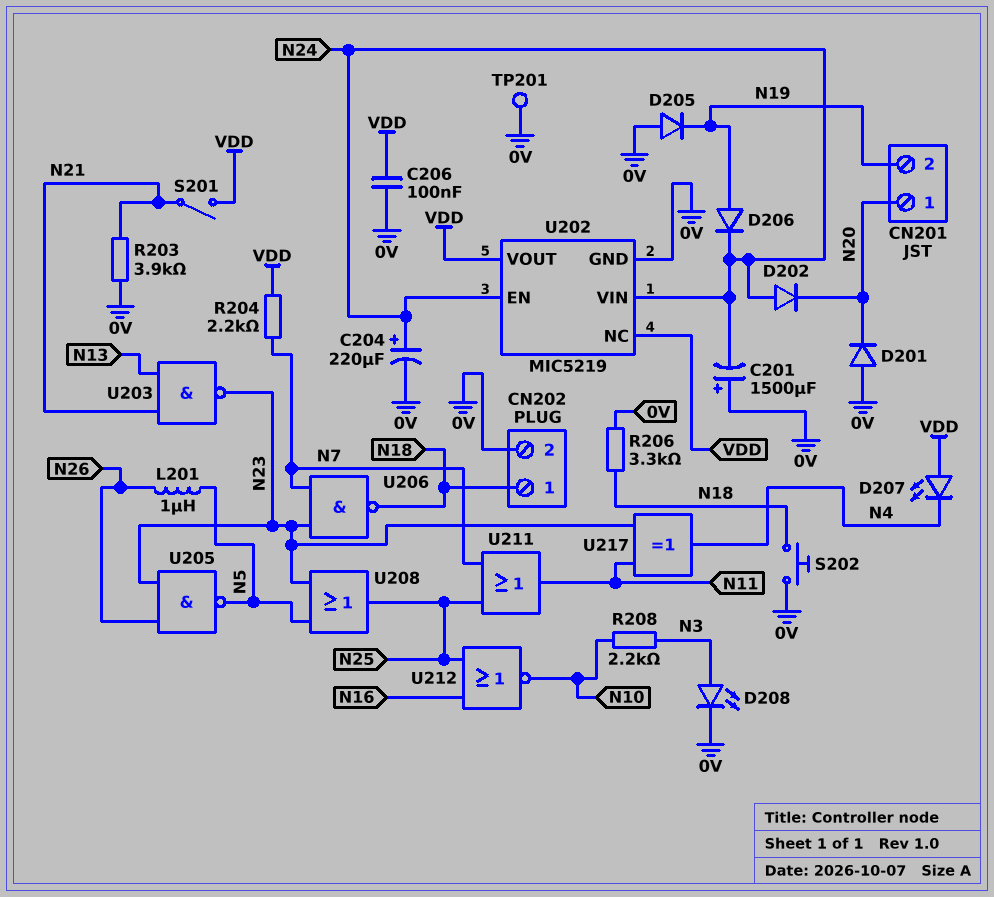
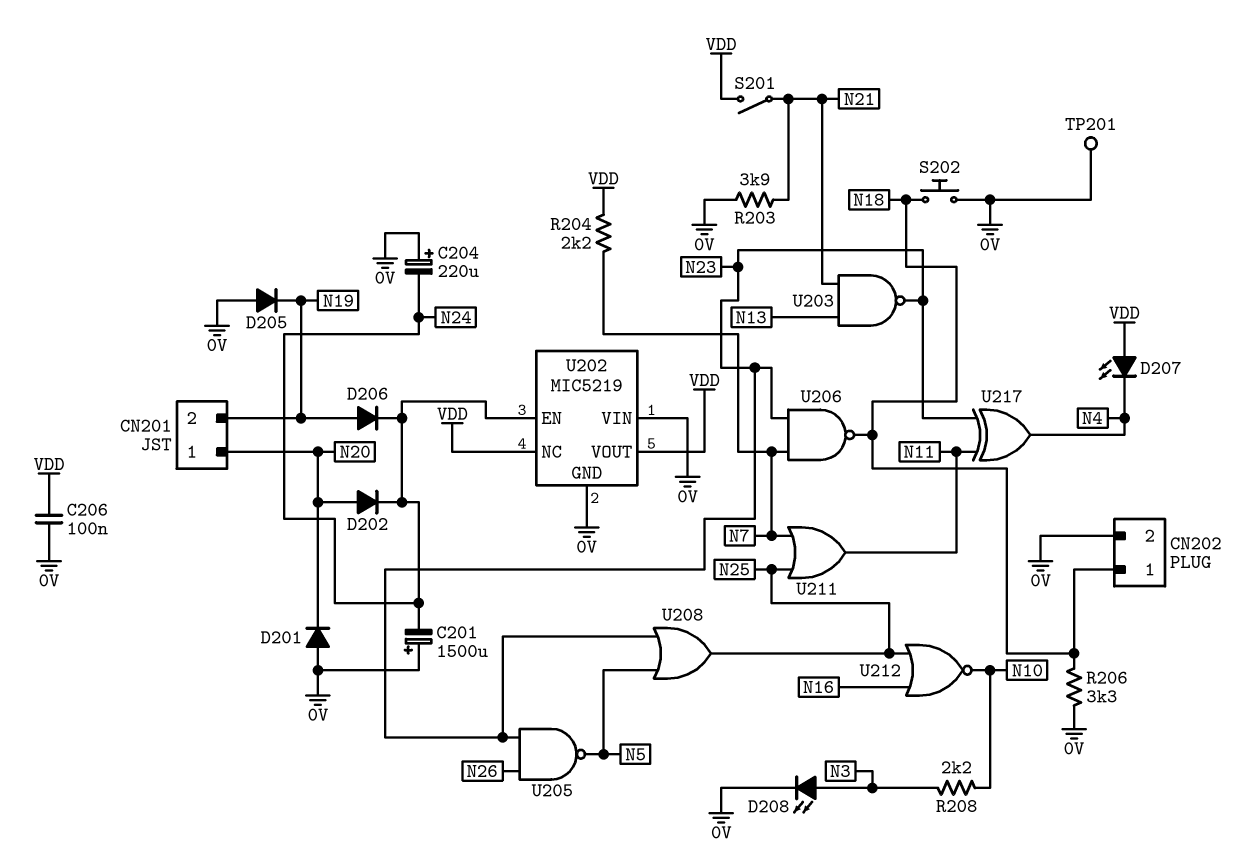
C204: 220uF (plus N24, minus 0V) -> 220uF (plus 0V, minus N24)
D202: diode (A N24, K N20) -> diode (A N20, K N24)
L201: 1uH (N5, N26) -> none
U202 pin VIN: N24 -> 0V

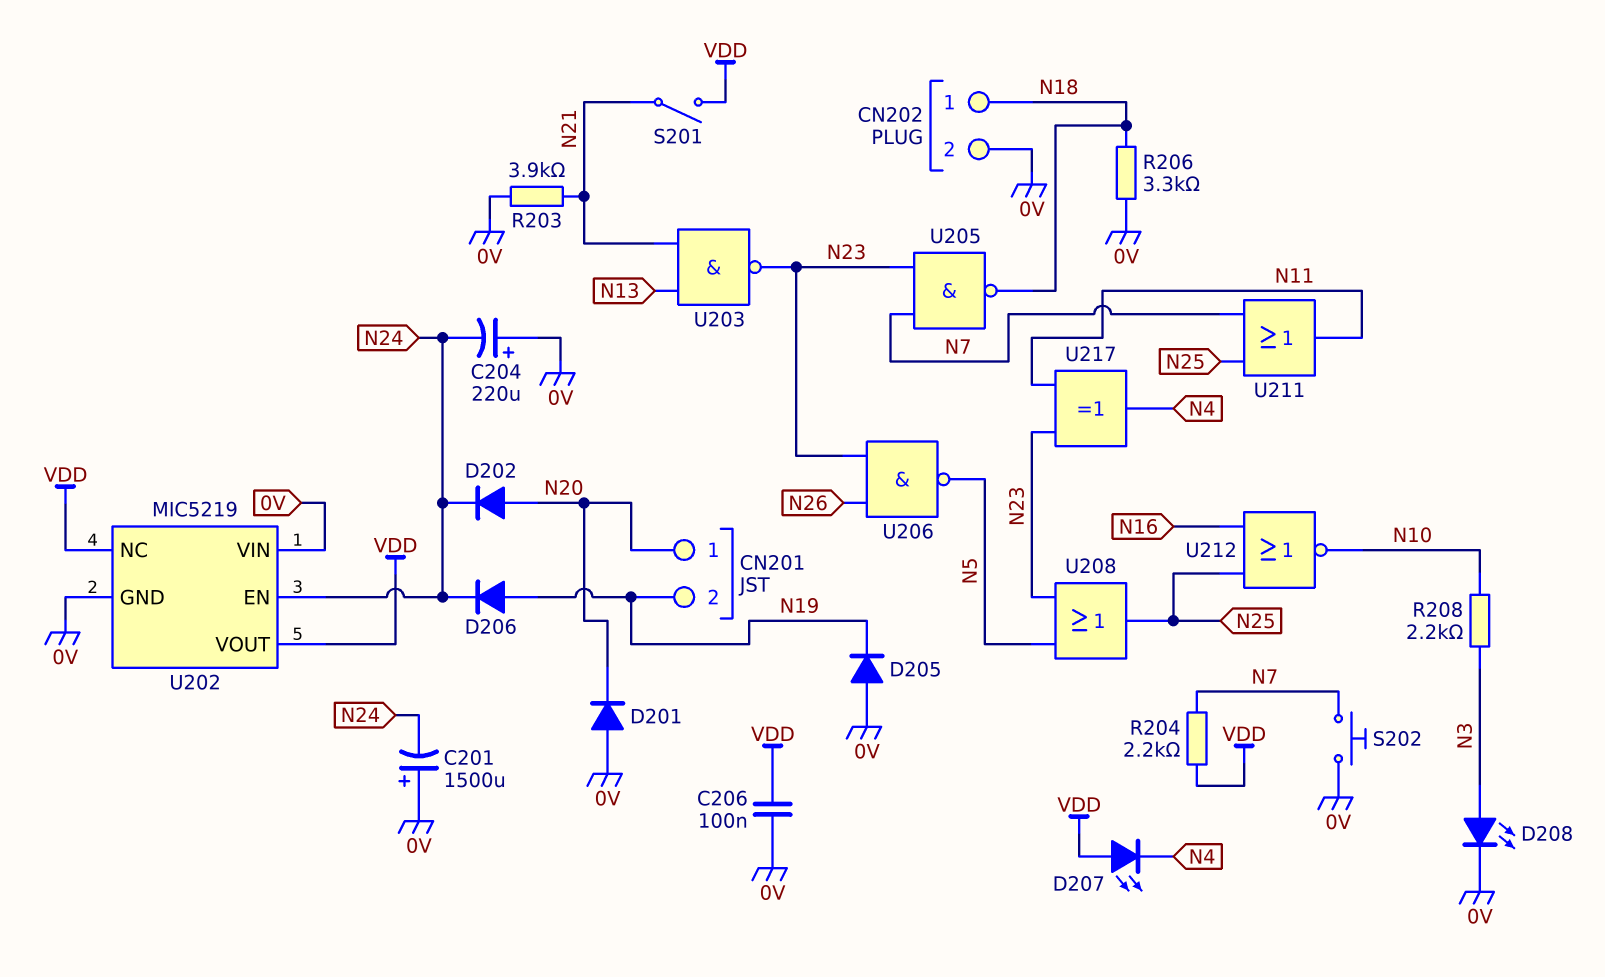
S202: button (0V, N18) -> button (0V, N7)
TP201: test point (0V) -> none
U205: NAND (in N23, in N26, out N5) -> NAND (in N7, in N23, out N18)
U206: NAND (in N7, in N23, out N18) -> NAND (in N23, in N26, out N5)

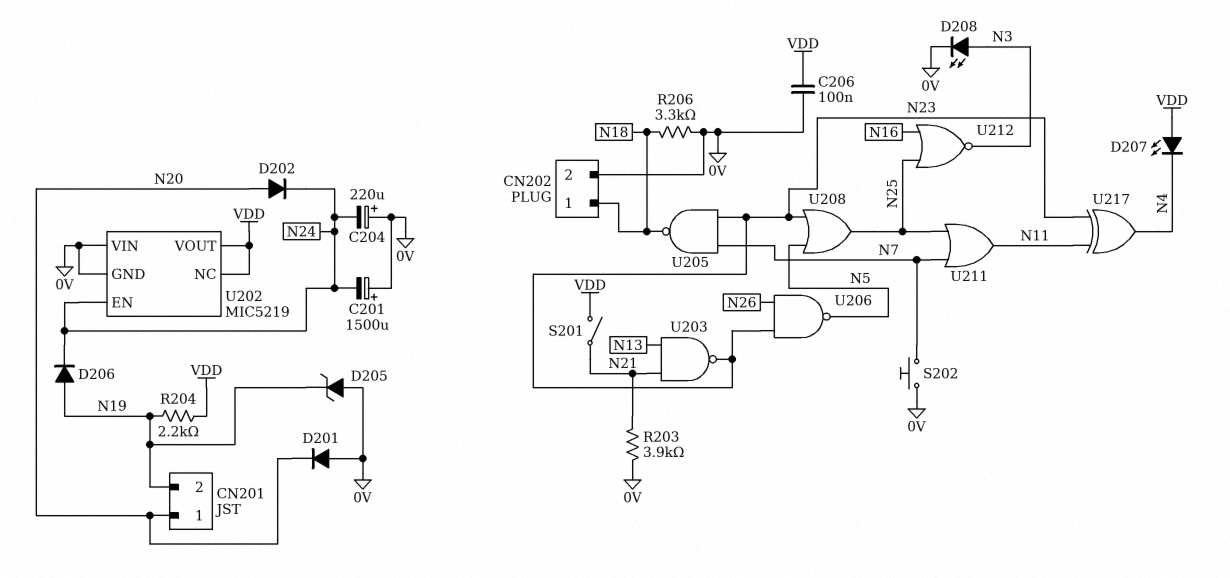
D205: diode (A 0V, K N19) -> zener (A 0V, K N19)
R204: 2.2k (N7, VDD) -> 2.2k (N19, VDD)
R208: 2.2k (N3, N10) -> none
U212: NOR (in N16, in N25, out N10) -> NOR (in N16, in N25, out N3)

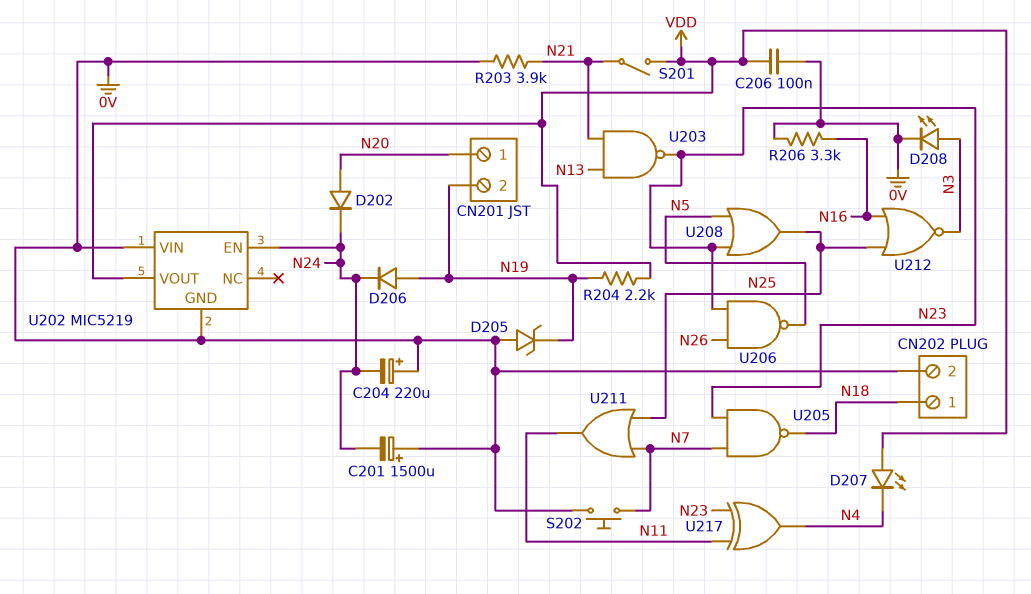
D201: diode (A 0V, K N20) -> none
R206: 3.3k (0V, N18) -> 3.3k (0V, N16)
U202 pin NC: VDD -> none

